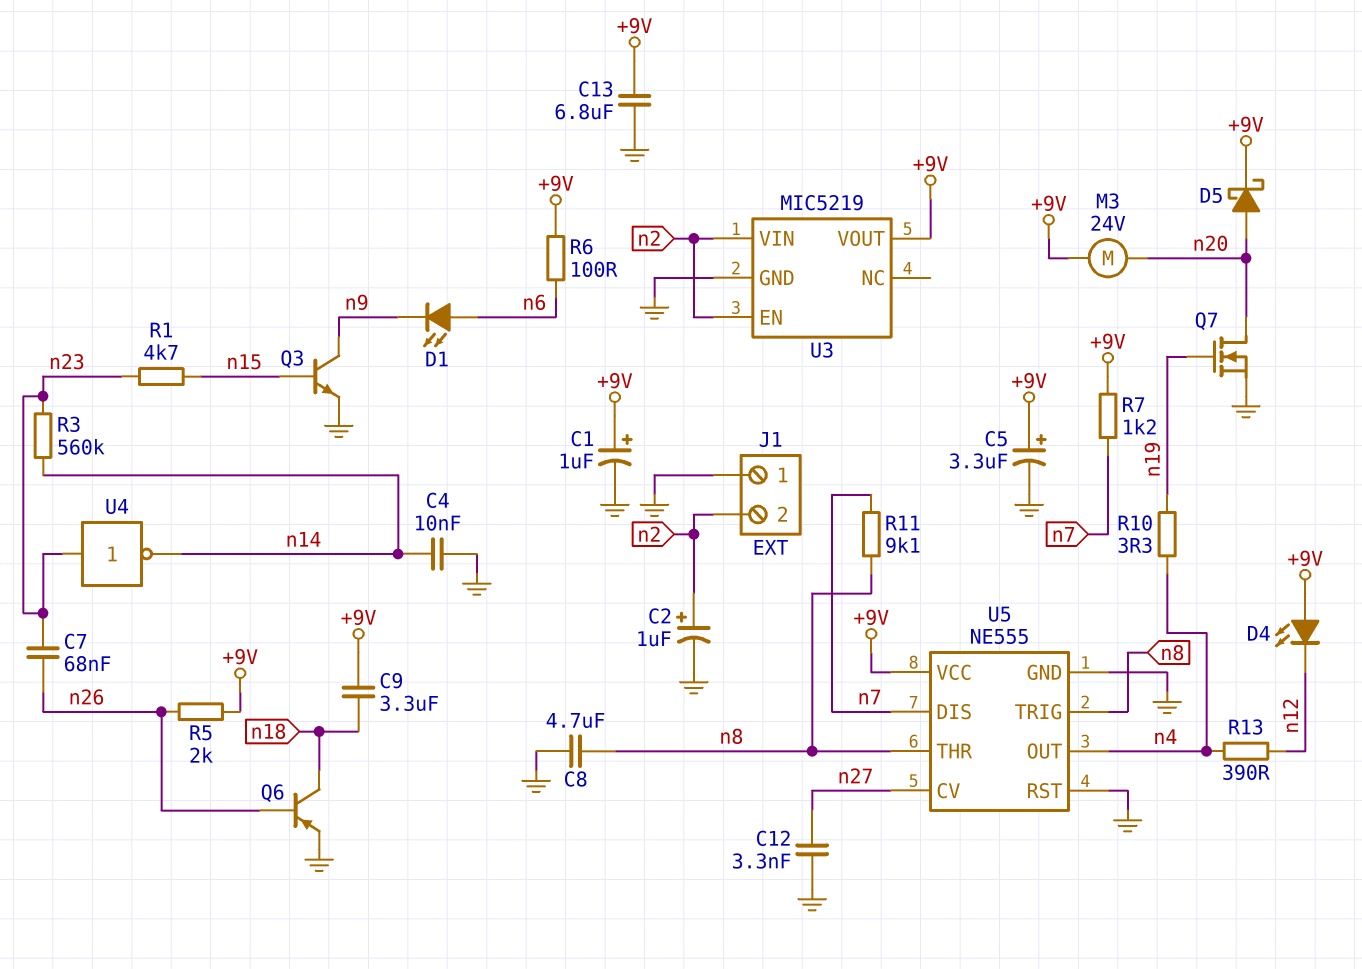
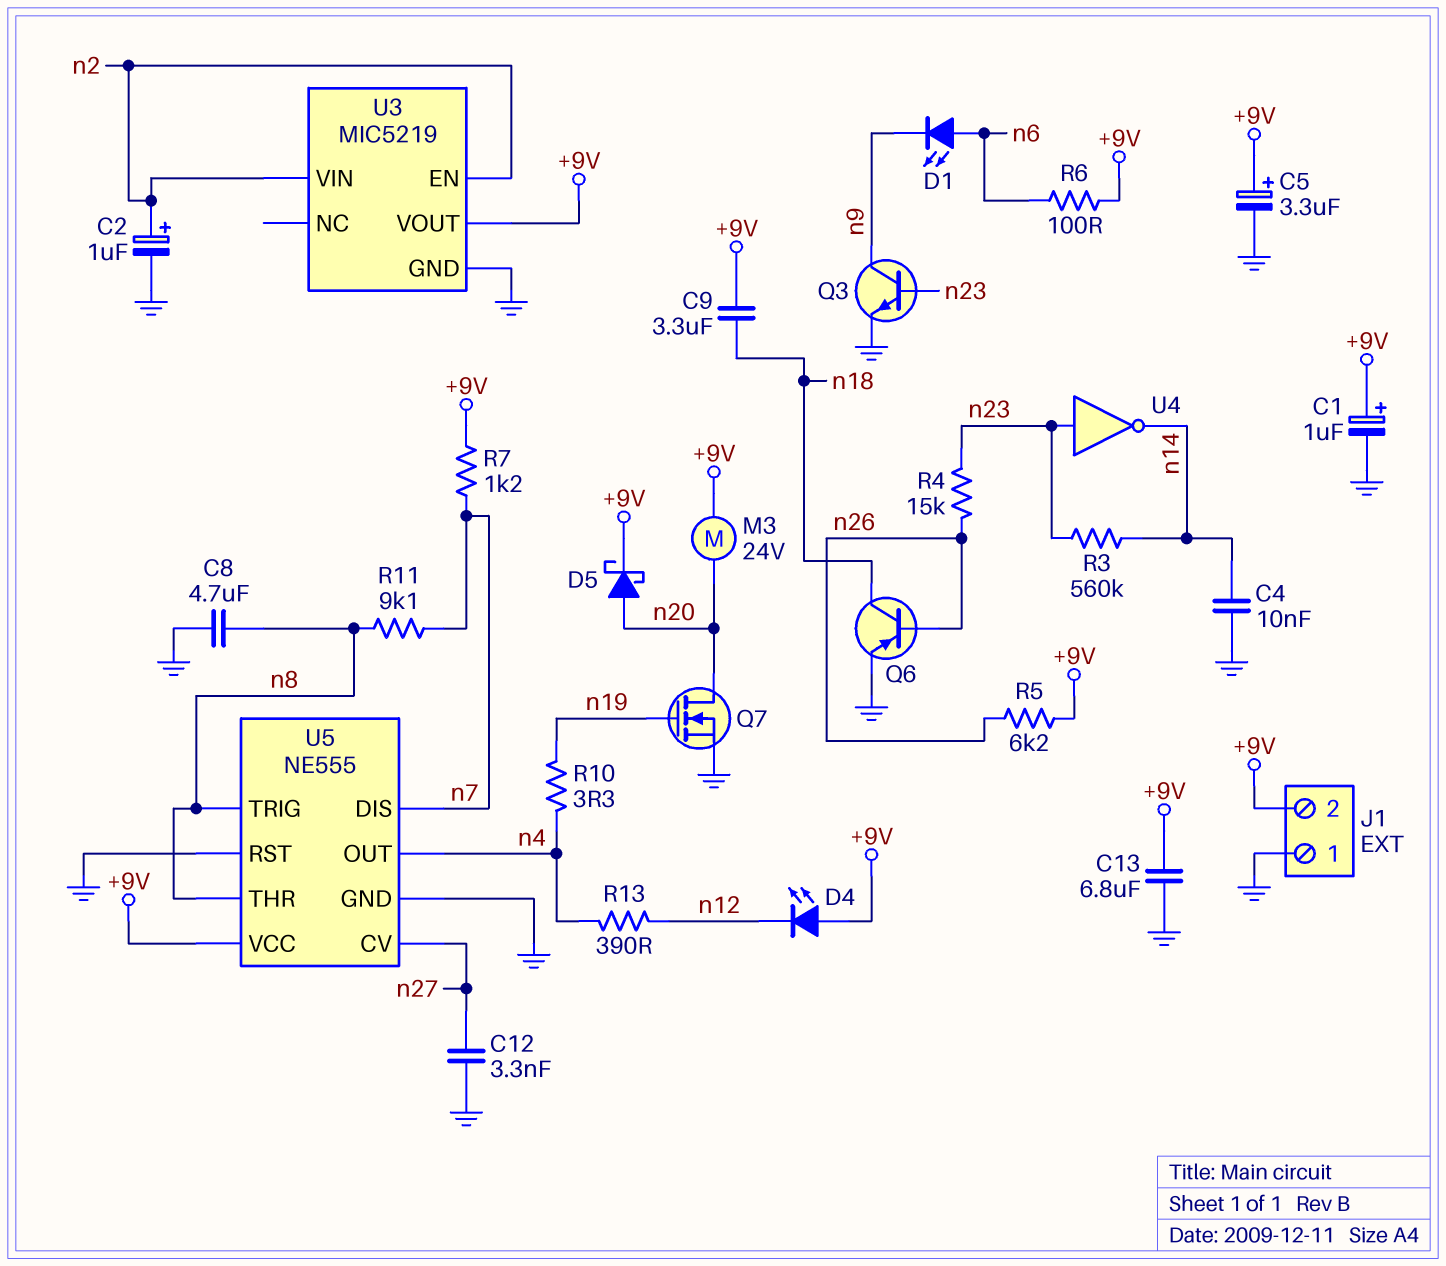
C7: 68nF (n23, n26) -> none
J1 pin 2: n2 -> +9V
Q3: NPN (B n15, C n9, E GND) -> NPN (B n23, C n9, E GND)
R1: 4.7k (n15, n23) -> none
R4: none -> 15k (n23, n26)
R5: 2k (+9V, n26) -> 6.2k (+9V, n26)

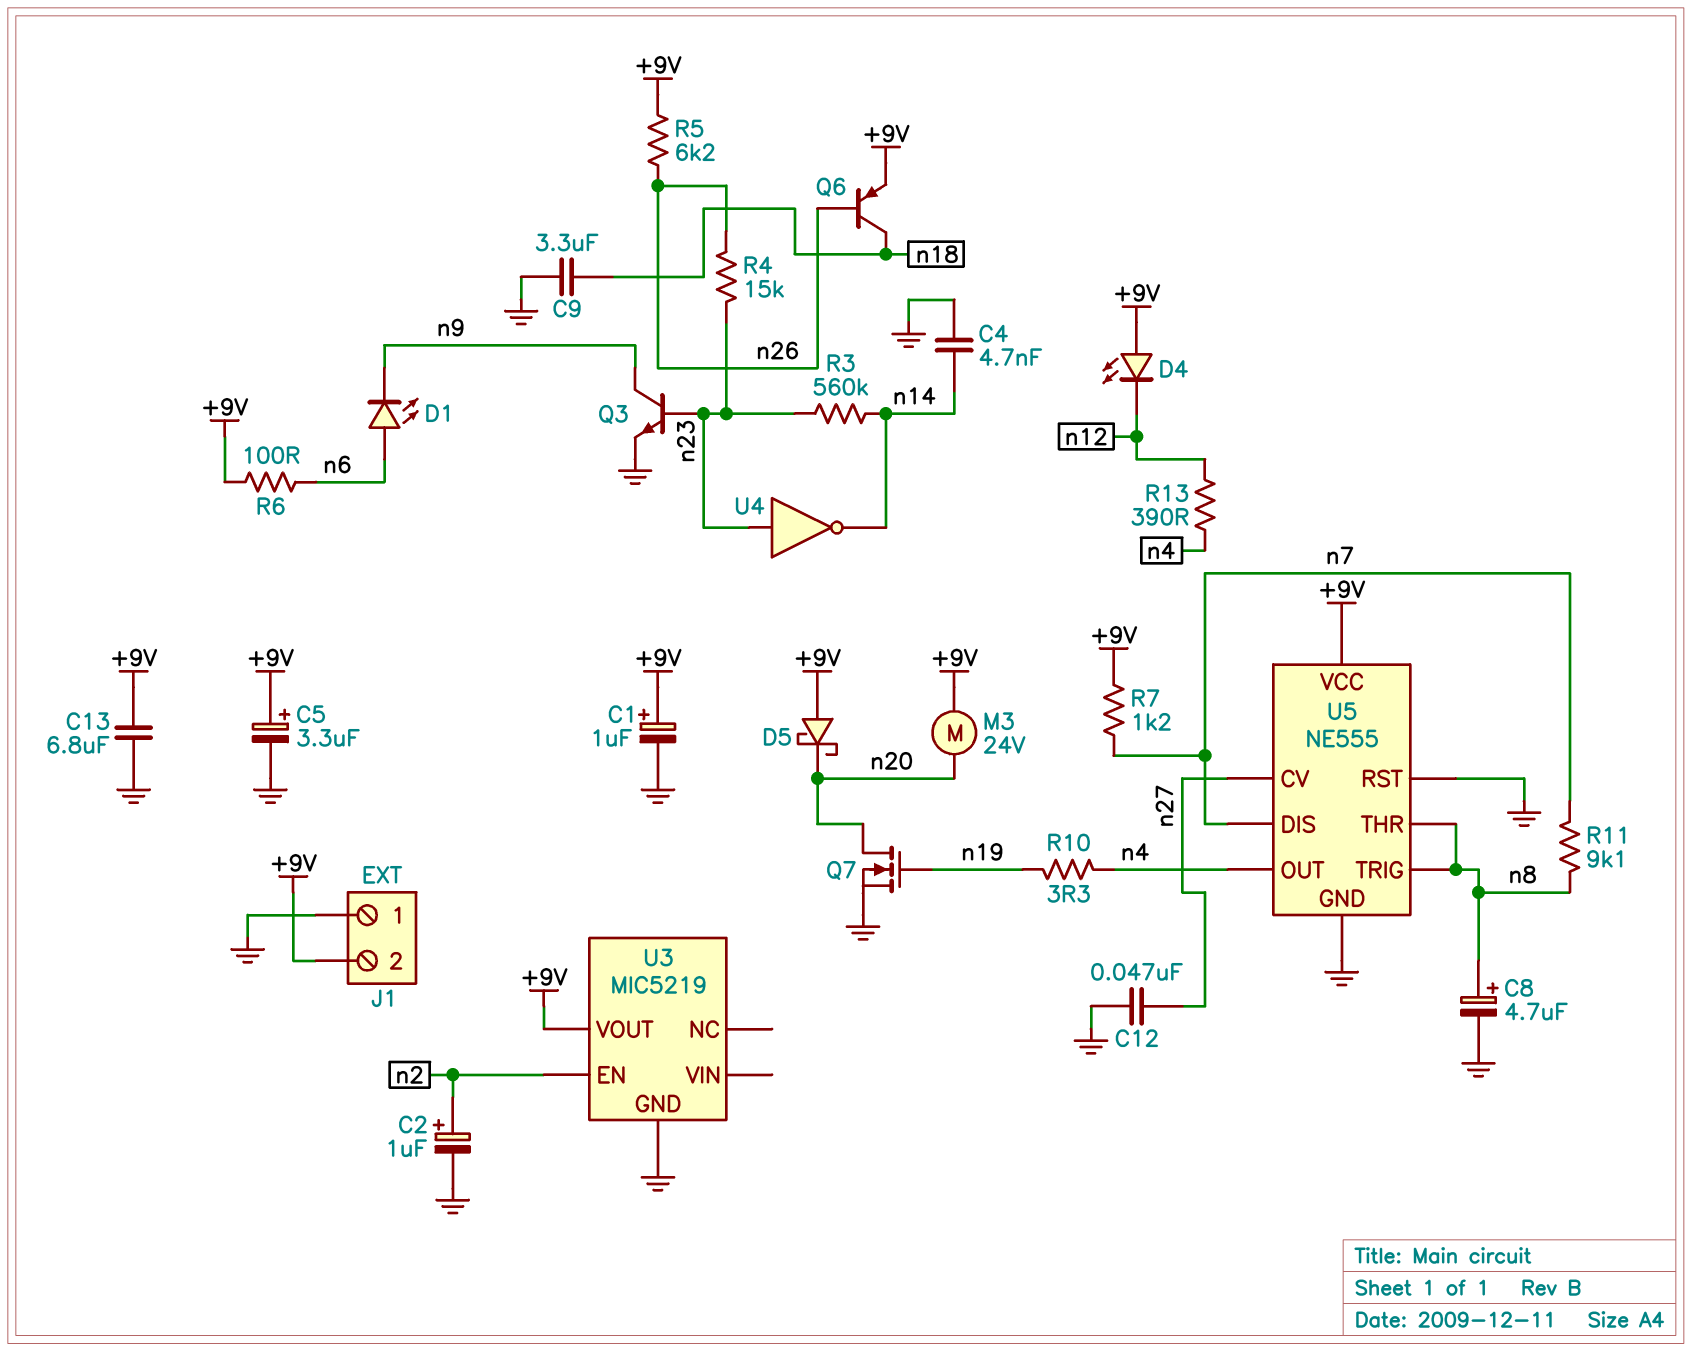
C4: 10nF (GND, n14) -> 4.7nF (GND, n14)
C8: 4.7uF (GND, n8) -> 4.7uF (plus n8, minus GND)
C9: 3.3uF (+9V, n18) -> 3.3uF (GND, n18)
C12: 3.3nF (GND, n27) -> 47nF (GND, n27)
D5: schottky (A n20, K +9V) -> schottky (A +9V, K n20)
Q6: PNP (B n26, C n18, E GND) -> PNP (B n26, C n18, E +9V)
U3 pin VIN: n2 -> none

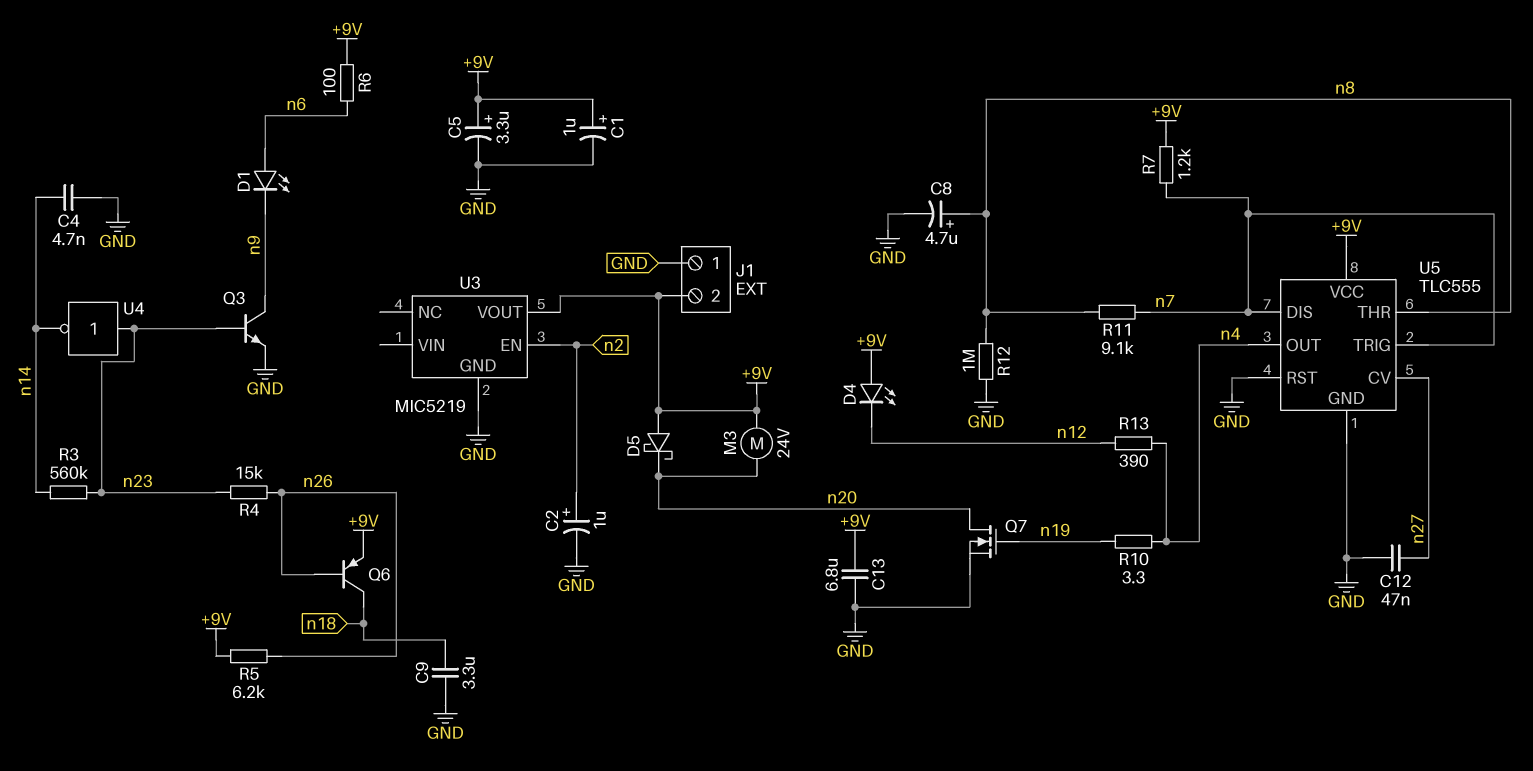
R12: none -> 1M (GND, n8)
U5: NE555 -> TLC555
U5 pin TRIG: n8 -> n7

